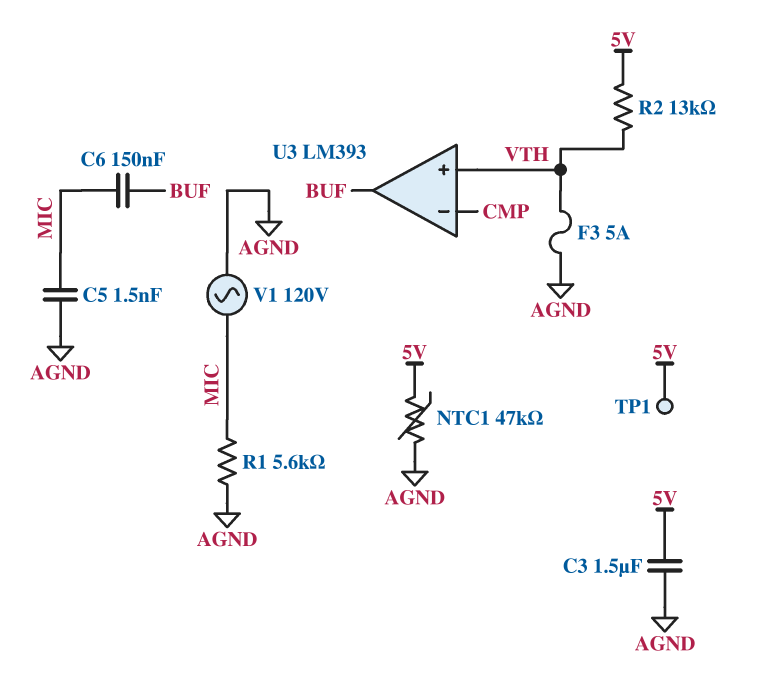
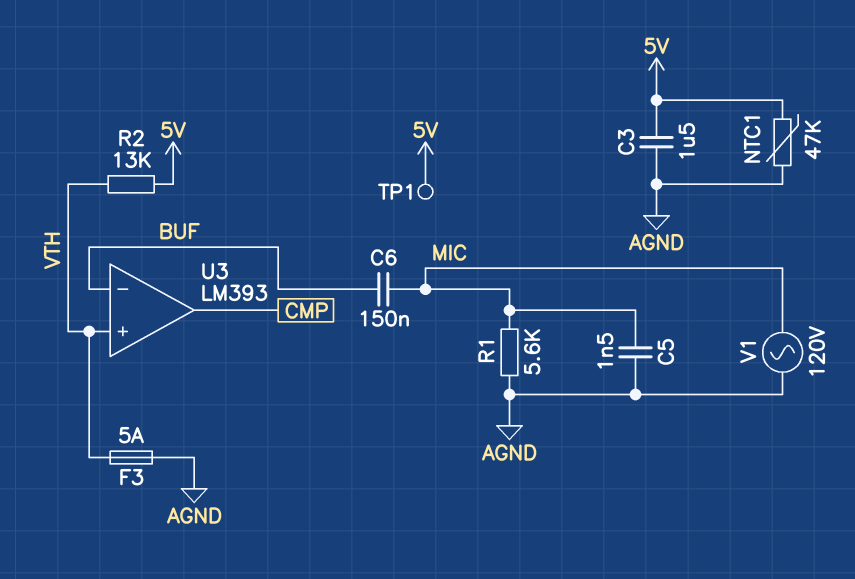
U3 pin in-: CMP -> BUF
U3 pin out: BUF -> CMP

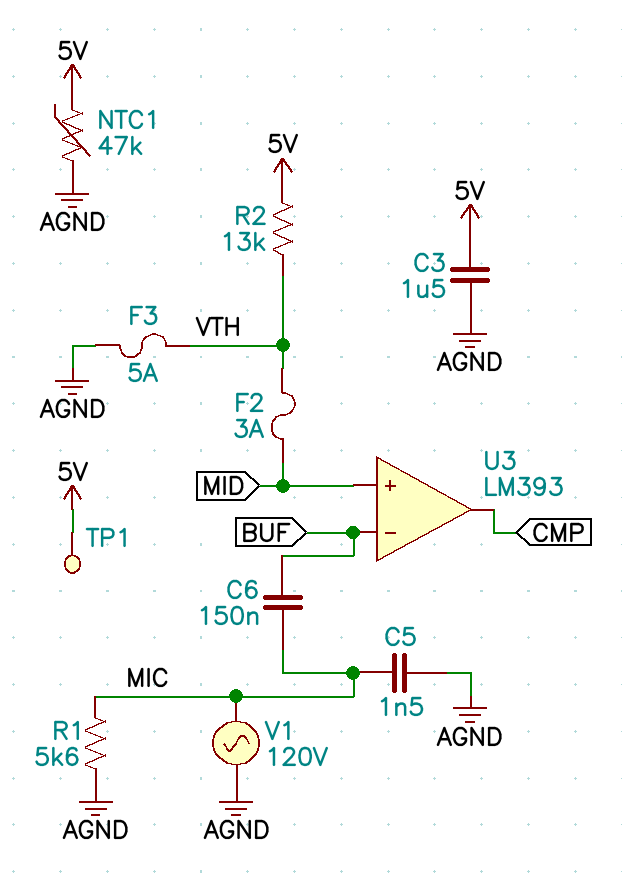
F2: none -> 3A (MID, VTH)
U3 pin in+: VTH -> MID

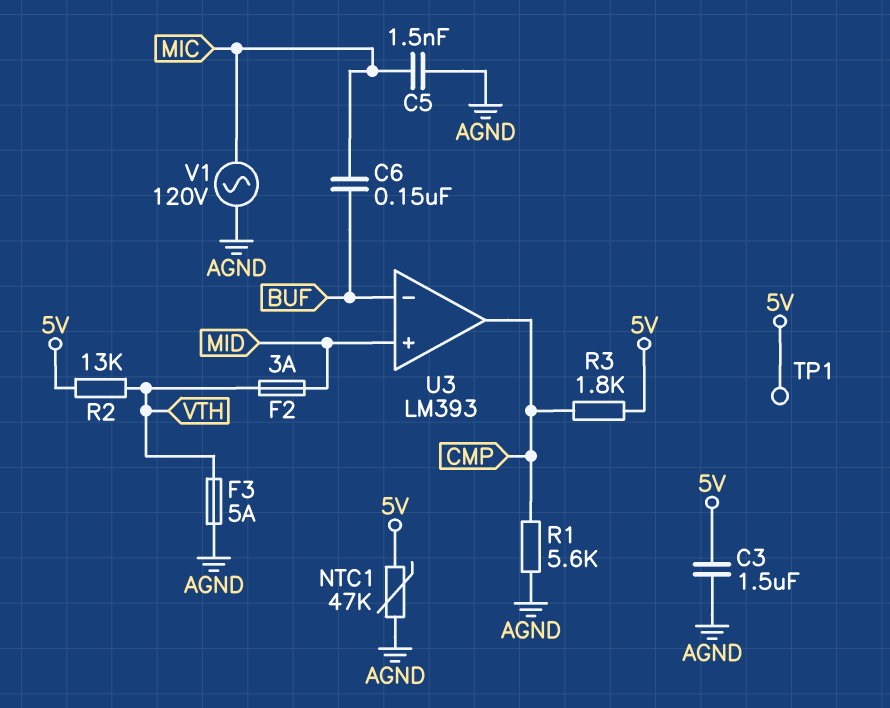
R1: 5.6k (AGND, MIC) -> 5.6k (AGND, CMP)
R3: none -> 1.8k (5V, CMP)

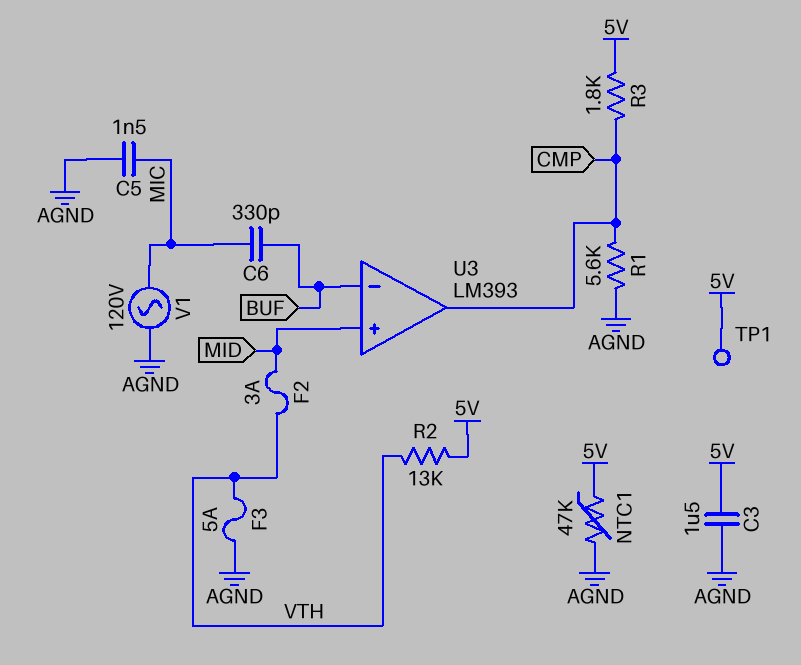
C6: 150nF (BUF, MIC) -> 330pF (BUF, MIC)

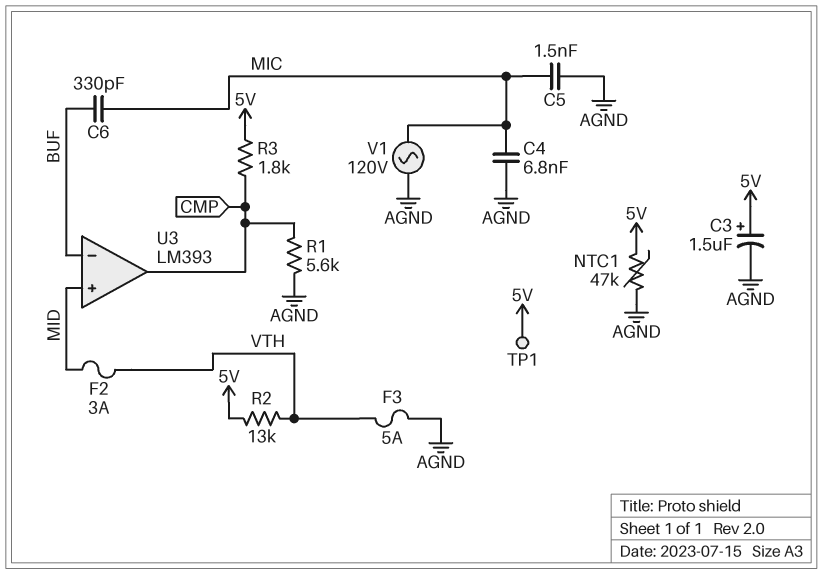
C3: 1.5uF (5V, AGND) -> 1.5uF (plus 5V, minus AGND)
C4: none -> 6.8nF (AGND, MIC)

